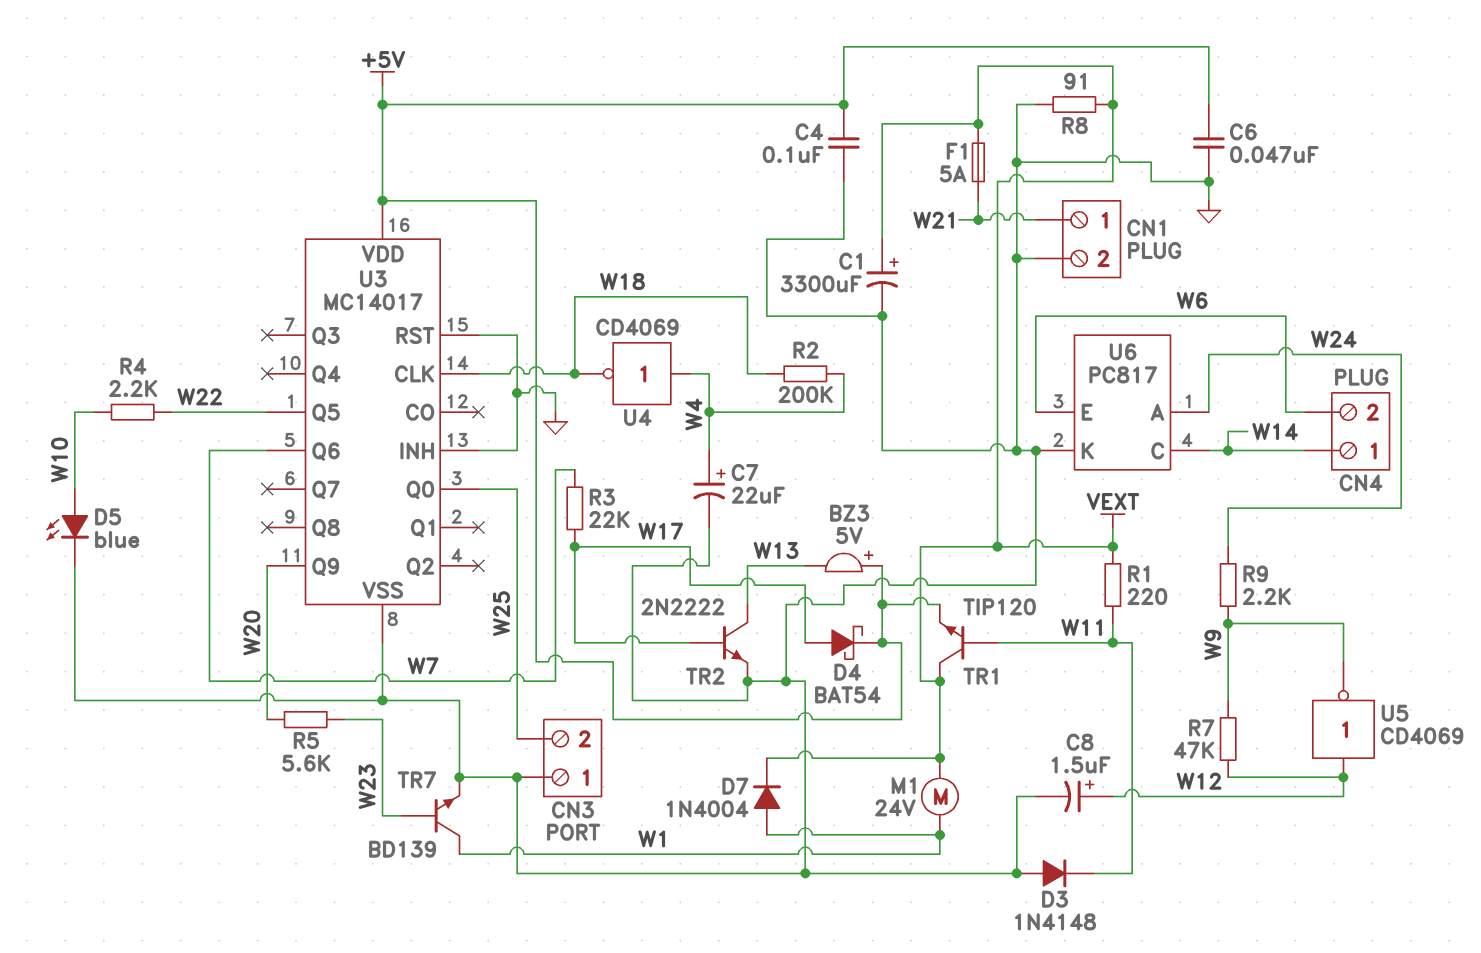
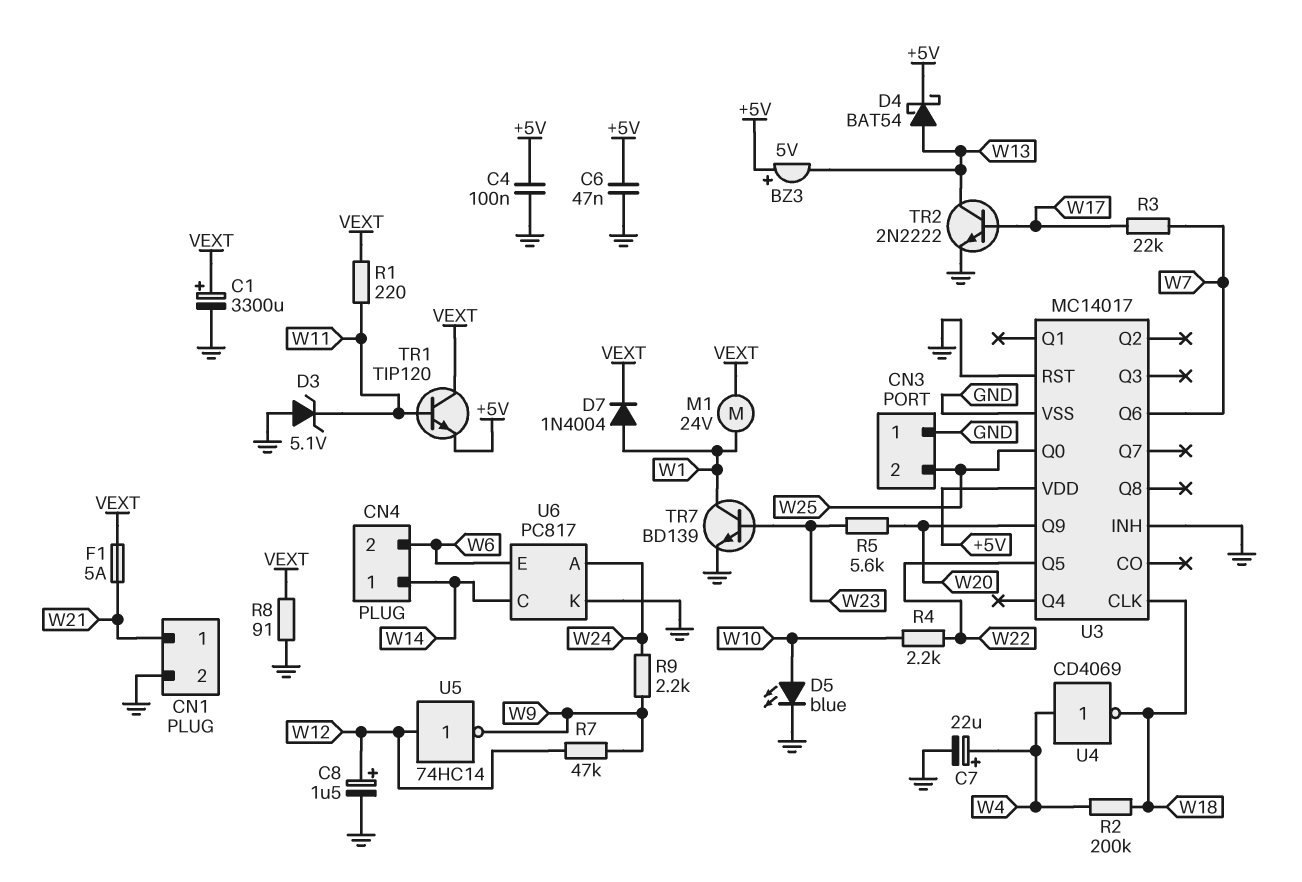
D3: diode 1N4148 (A GND, K W11) -> zener 5.1V (A GND, K W11)
D4: schottky BAT54 (A W17, K +5V) -> schottky BAT54 (A W13, K +5V)
U5: NOT CD4069 (in W12, out W9) -> NOT 74HC14 (in W12, out W9)

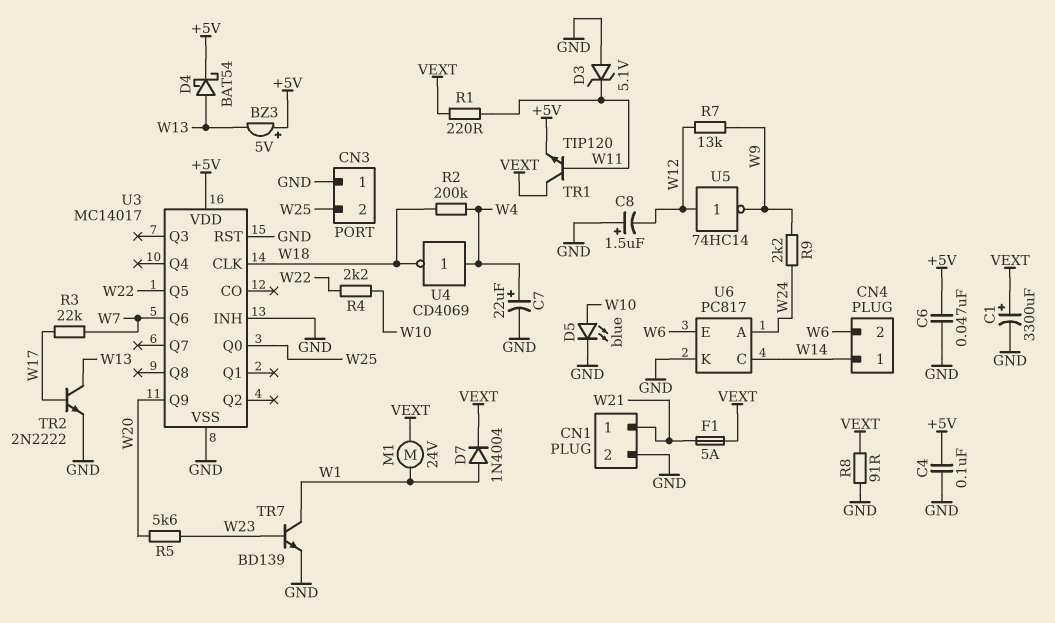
C8: 1.5uF (plus W12, minus GND) -> 1.5uF (plus GND, minus W12)
R7: 47k (W9, W12) -> 13k (W9, W12)

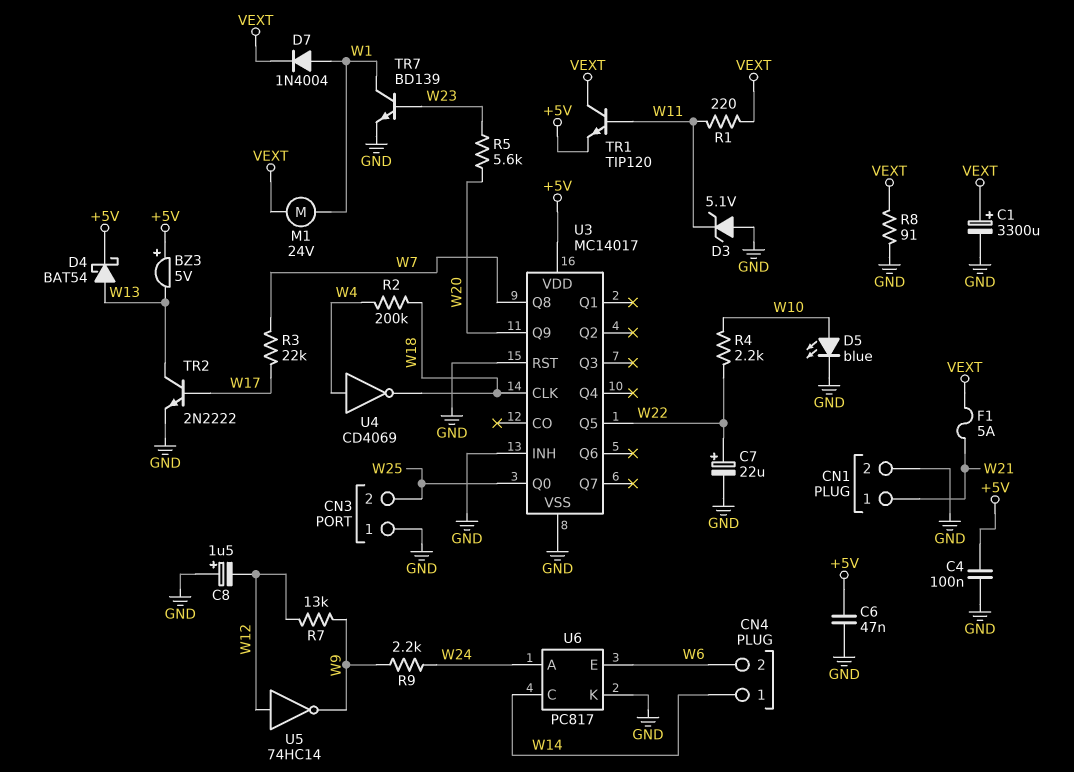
C7: 22uF (plus W4, minus GND) -> 22uF (plus W22, minus GND)
U3 pin Q6: W7 -> none
U3 pin Q8: none -> W7

